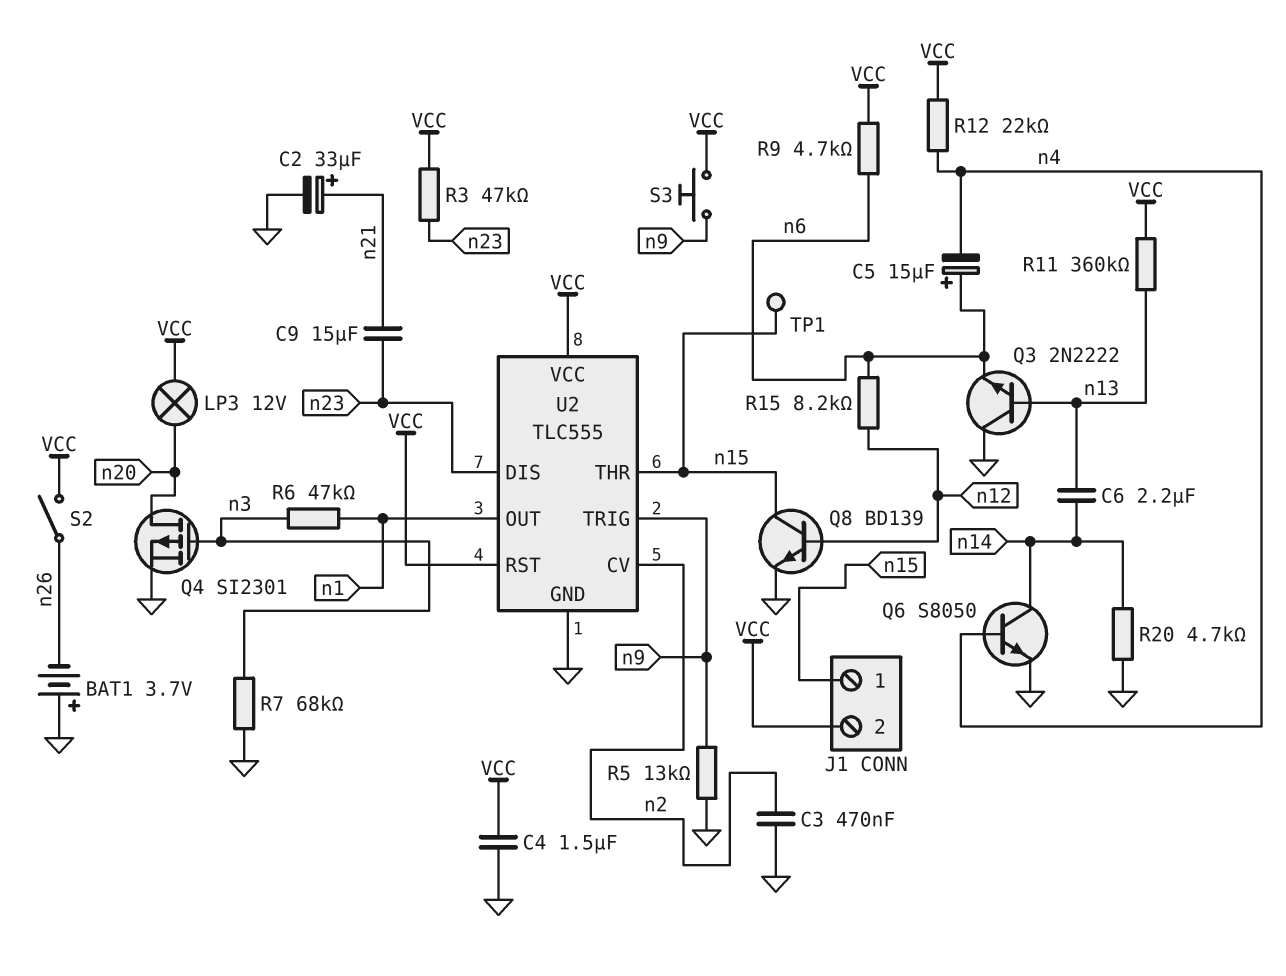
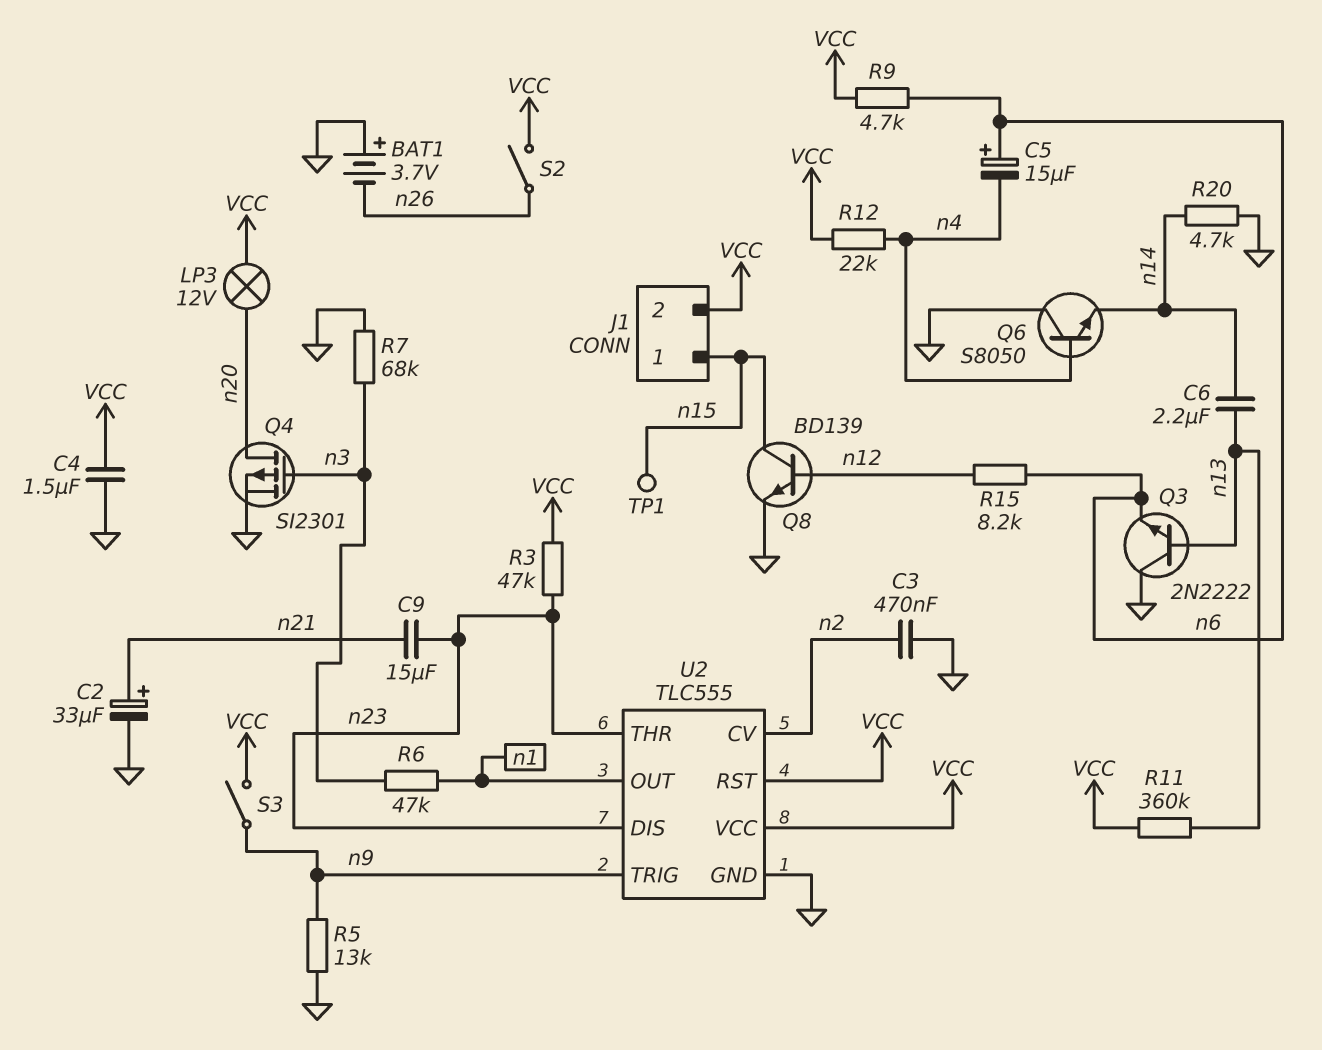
Q6: NPN S8050 (B n4, C n14, E GND) -> NPN S8050 (B n4, C GND, E n14)
S3: button (VCC, n9) -> switch (VCC, n9)
U2 pin THR: n15 -> n23

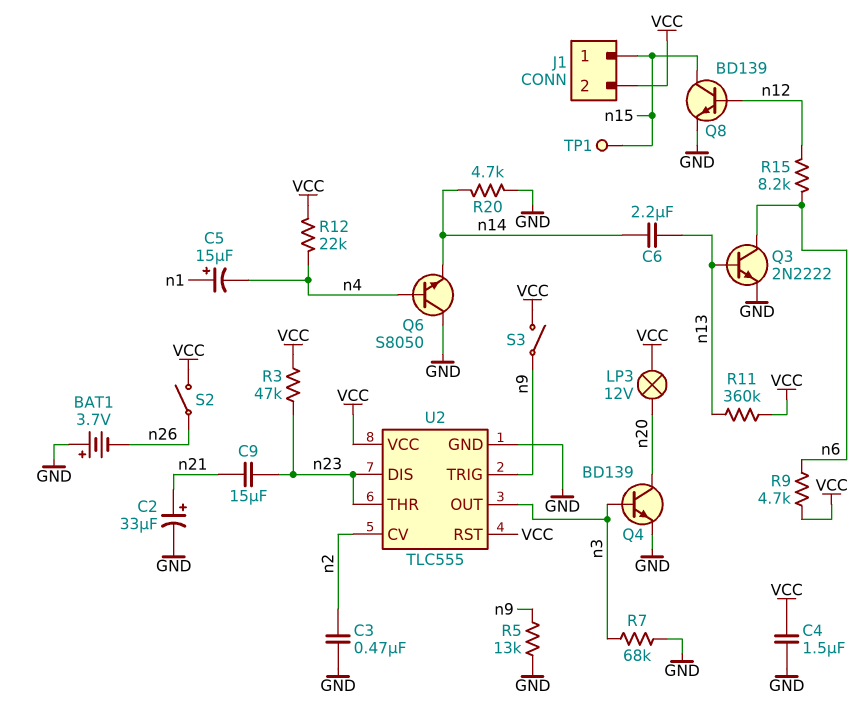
C5: 15uF (plus n6, minus n4) -> 15uF (plus n1, minus n4)
Q3: NPN 2N2222 (B n13, C GND, E n6) -> NPN 2N2222 (B n13, C n6, E GND)
Q4: PMOS SI2301 (G n3, D n20, S GND) -> NPN BD139 (B n3, C n20, E GND)
R6: 47k (n1, n3) -> none
U2 pin OUT: n1 -> n3

